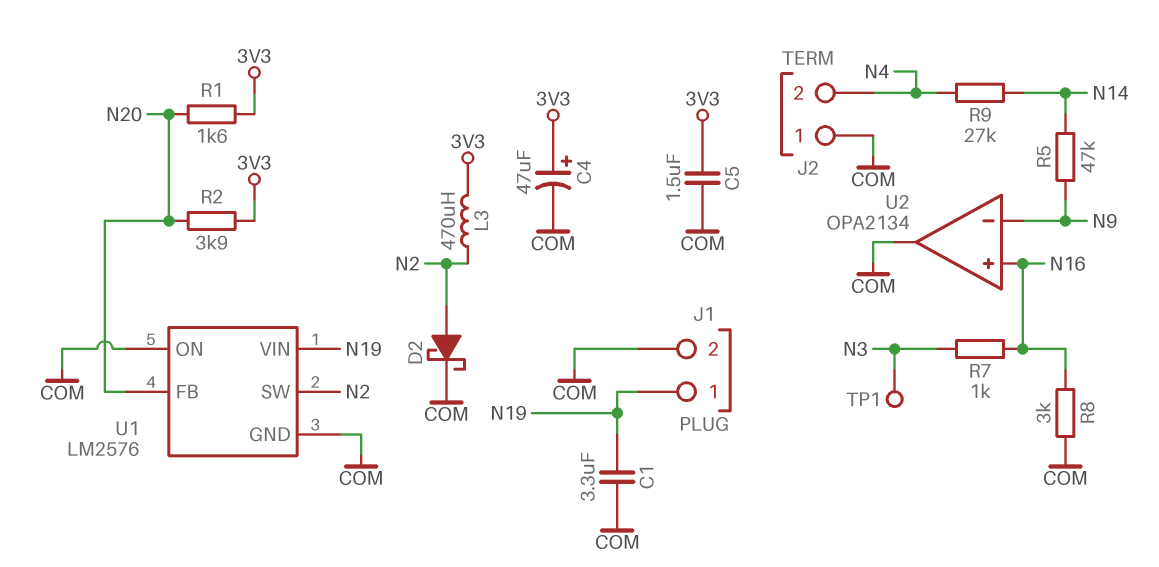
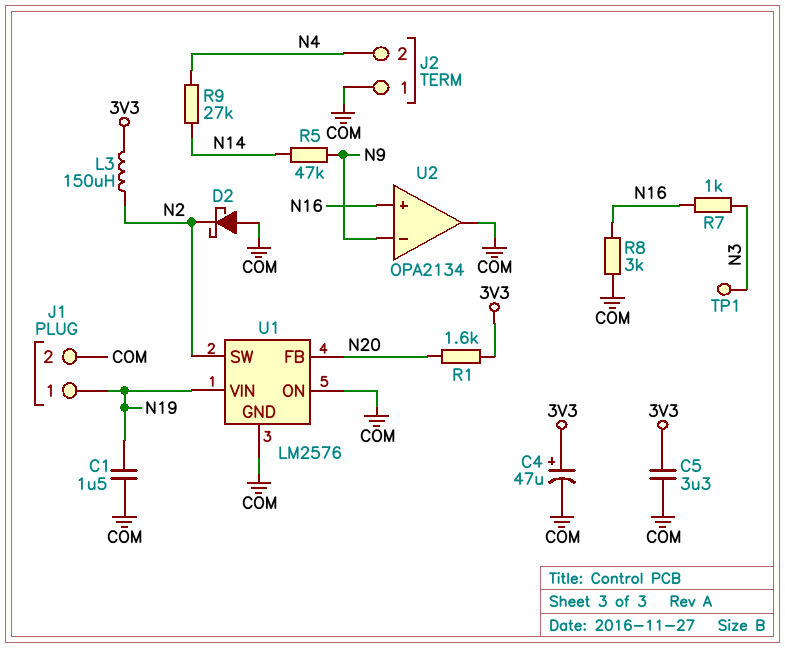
C1: 3.3uF (COM, N19) -> 1.5uF (COM, N19)
C5: 1.5uF (3V3, COM) -> 3.3uF (3V3, COM)
D2: schottky (A N2, K COM) -> schottky (A COM, K N2)
L3: 470uH (3V3, N2) -> 150uH (3V3, N2)
R2: 3.9k (3V3, N20) -> none

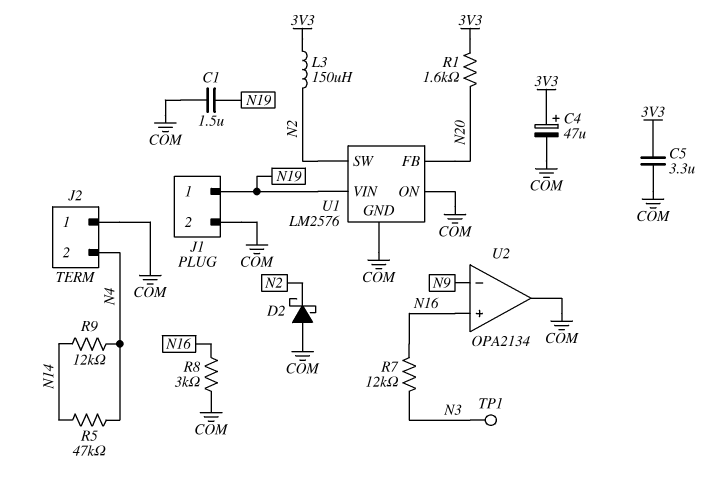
R5: 47k (N9, N14) -> 47k (N4, N14)
R7: 1k (N3, N16) -> 12k (N3, N16)
R9: 27k (N4, N14) -> 12k (N4, N14)

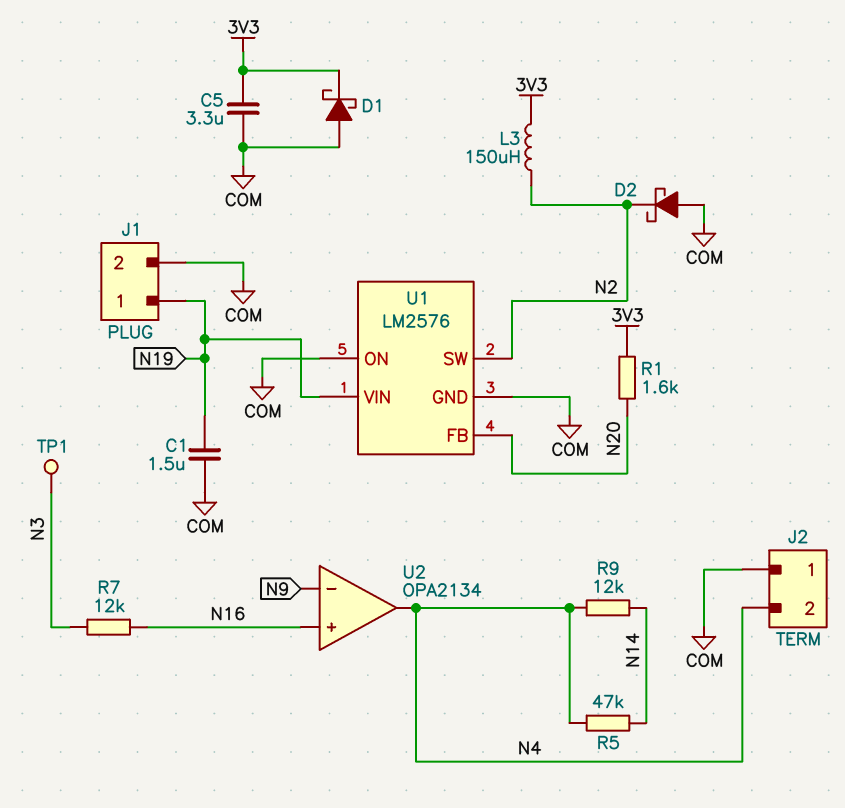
C4: 47uF (plus 3V3, minus COM) -> none
D1: none -> schottky (A COM, K 3V3)
R8: 3k (COM, N16) -> none
U2 pin out: COM -> N4

